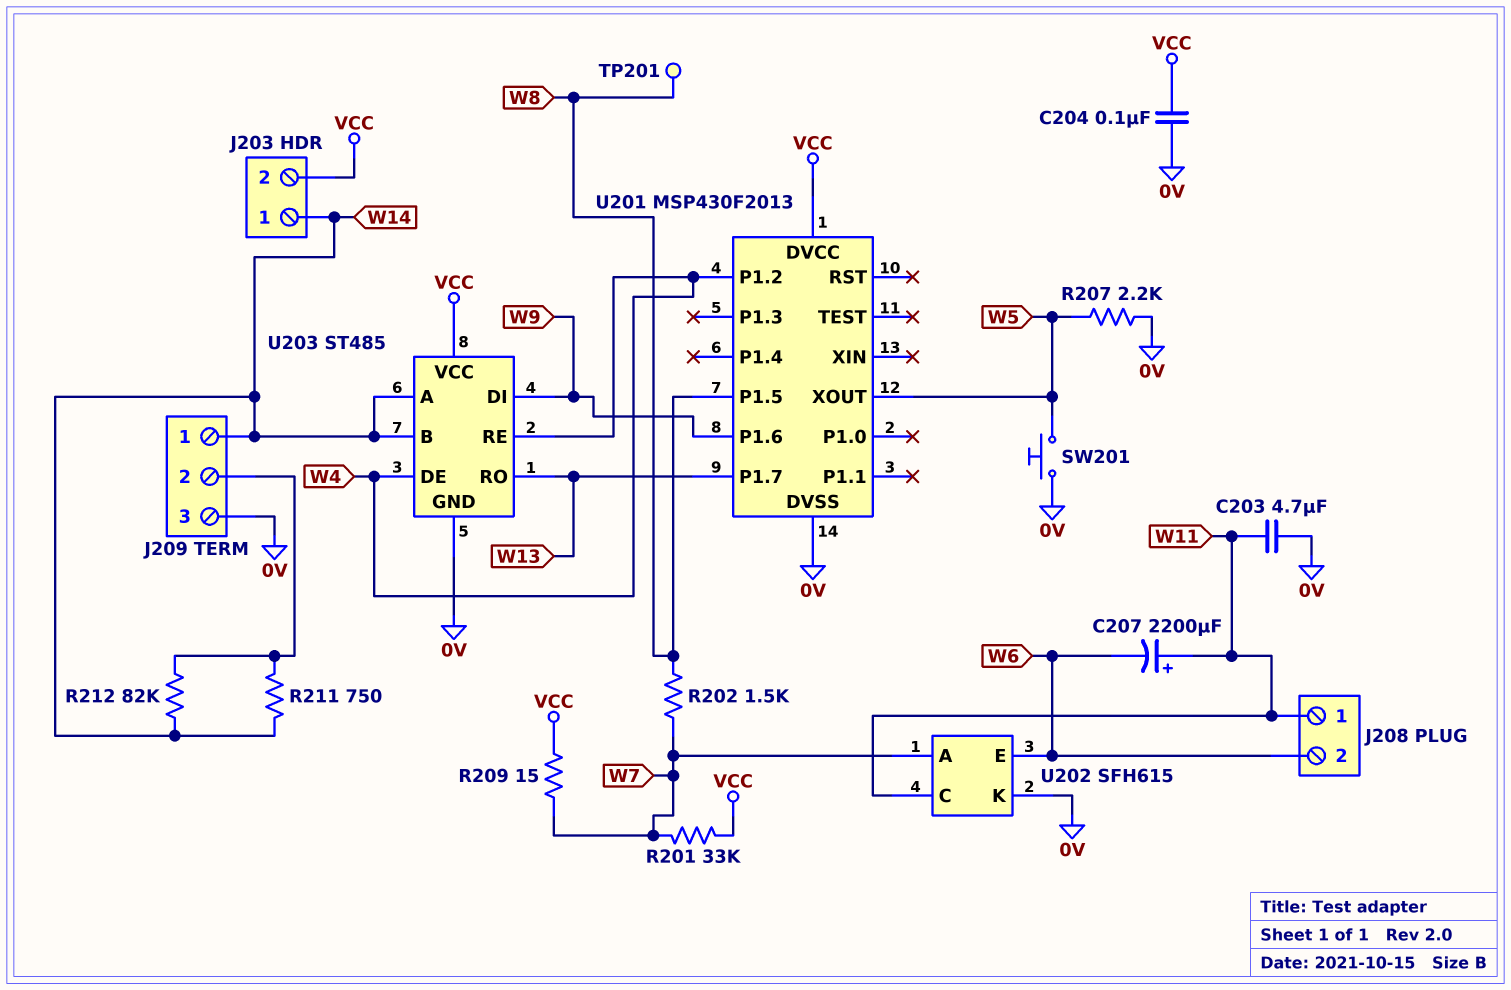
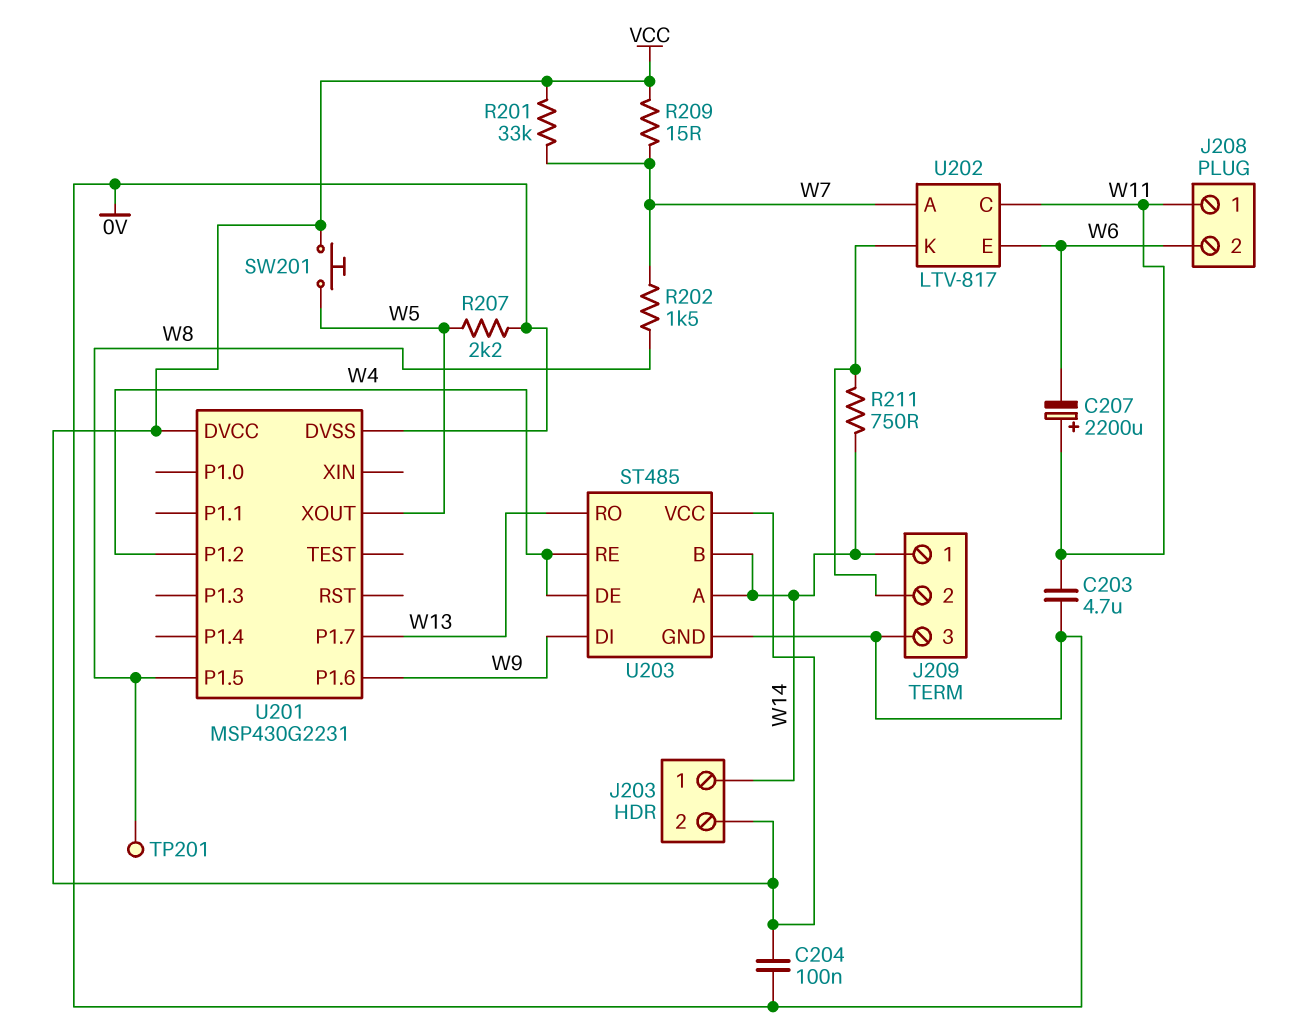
R212: 82k (J209/2, W14) -> none
SW201: button (0V, W5) -> button (VCC, W5)
U201: MSP430F2013 -> MSP430G2231
U202: SFH615 -> LTV-817
U202 pin K: 0V -> J209/2

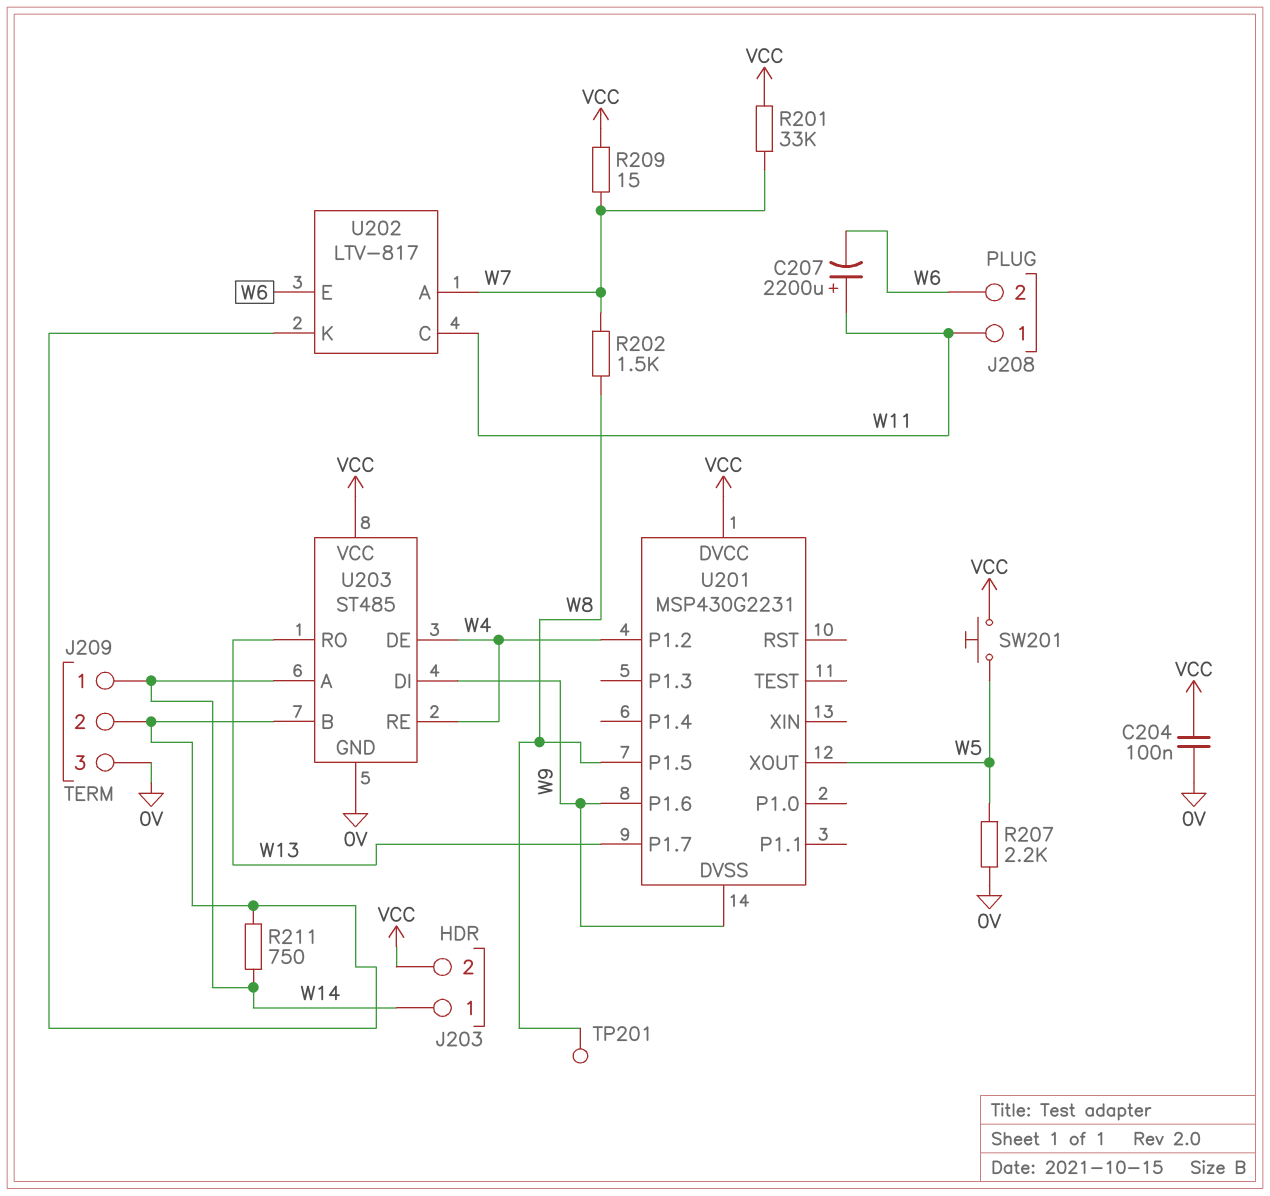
C203: 4.7uF (0V, W11) -> none
U201 pin DVSS: 0V -> W9
U203 pin B: W14 -> J209/2

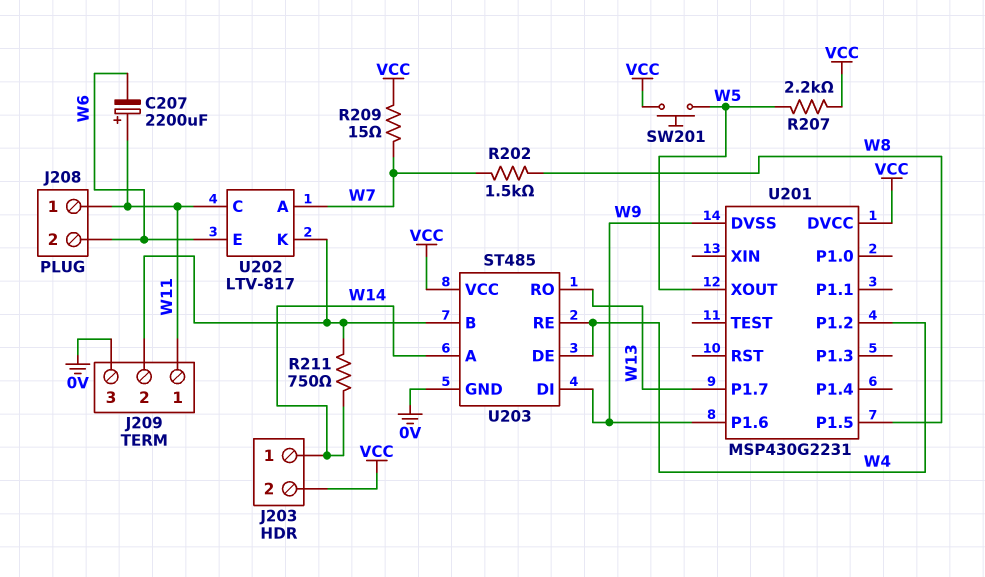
C204: 100nF (0V, VCC) -> none
J209 pin 1: W14 -> W11
R201: 33k (VCC, W7) -> none
R207: 2.2k (0V, W5) -> 2.2k (VCC, W5)
TP201: test point (W8) -> none

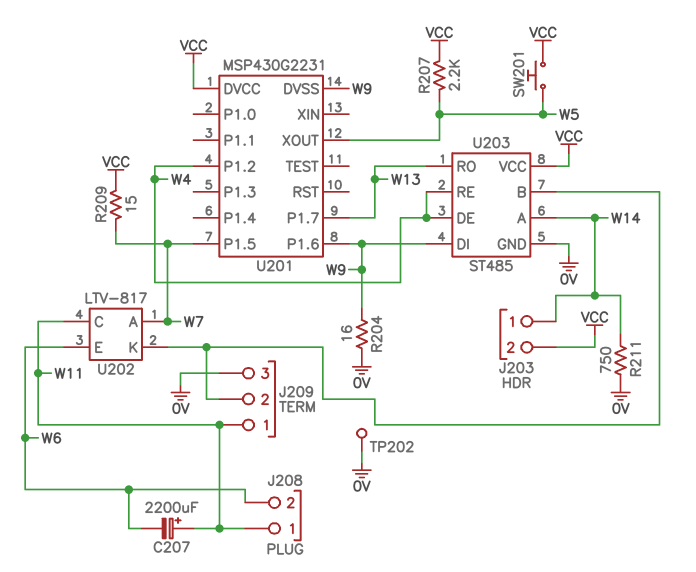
R202: 1.5k (W7, W8) -> none
R204: none -> 16 (0V, W9)
R211: 750 (J209/2, W14) -> 750 (0V, W14)
TP202: none -> test point (0V)
U201 pin P1.5: W8 -> W7

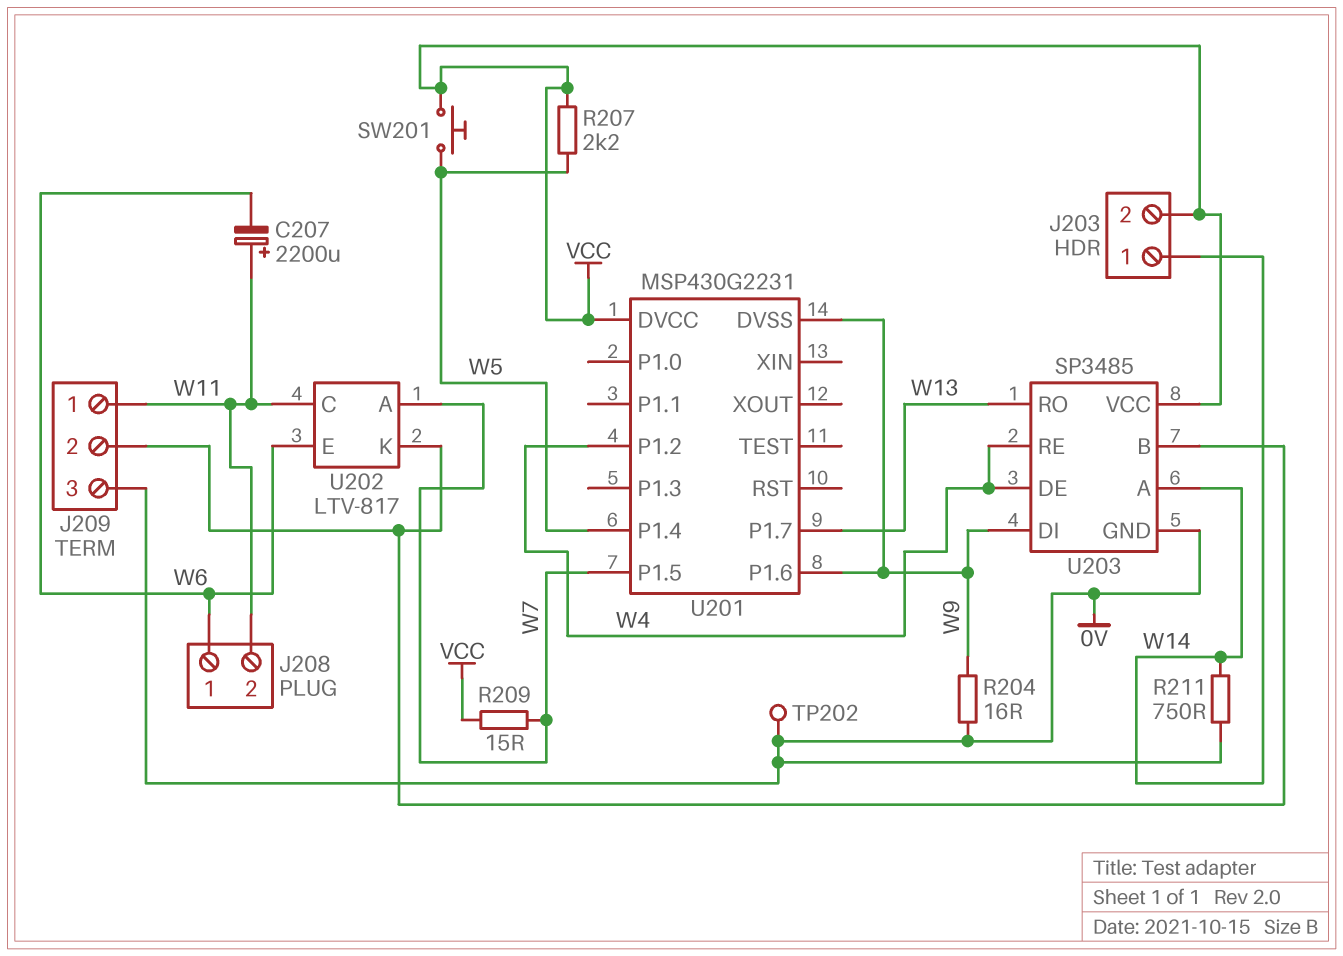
J208 pin 1: W11 -> W6
J208 pin 2: W6 -> W11
U201 pin P1.4: none -> W5
U201 pin XOUT: W5 -> none
U203: ST485 -> SP3485

